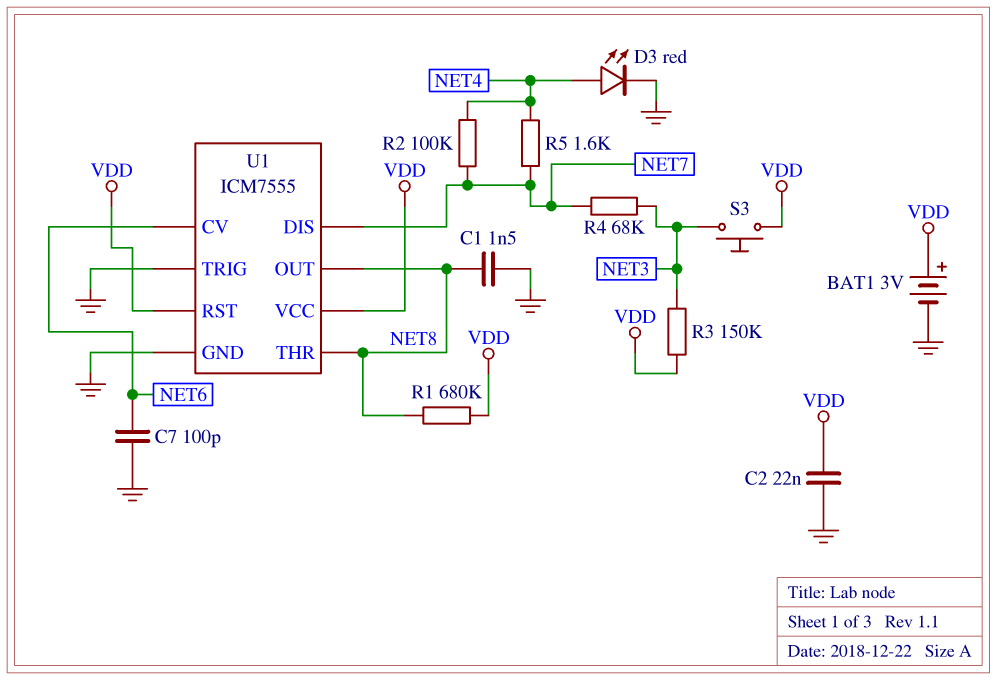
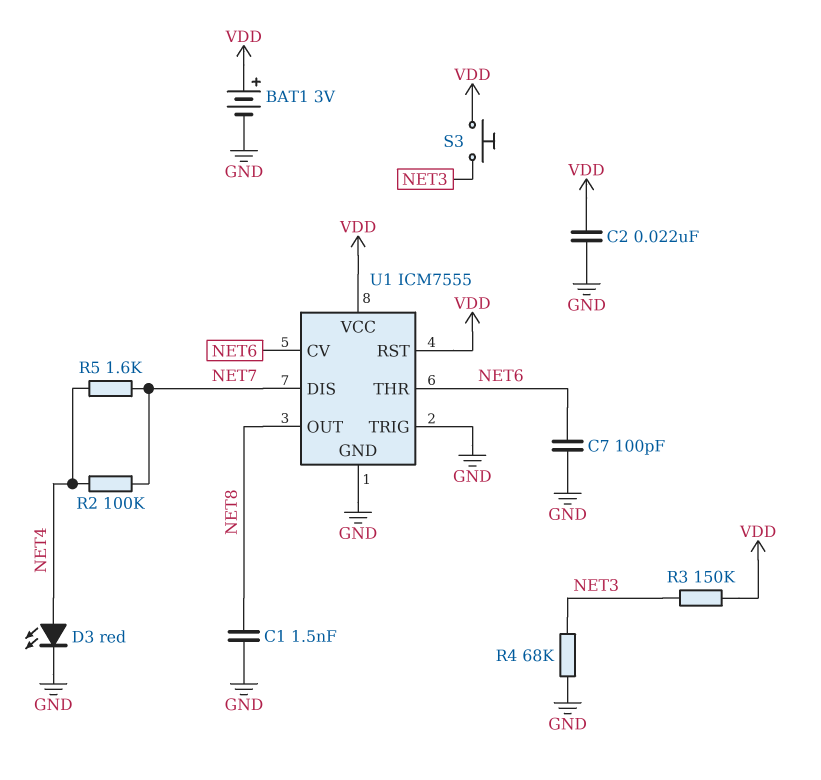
R1: 680k (NET8, VDD) -> none
R4: 68k (NET3, NET7) -> 68k (GND, NET3)
U1 pin THR: NET8 -> NET6

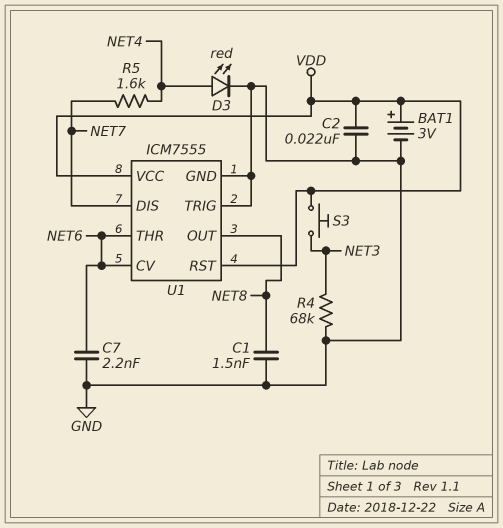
C7: 100pF (GND, NET6) -> 2.2nF (GND, NET6)
R2: 100k (NET4, NET7) -> none
R3: 150k (NET3, VDD) -> none

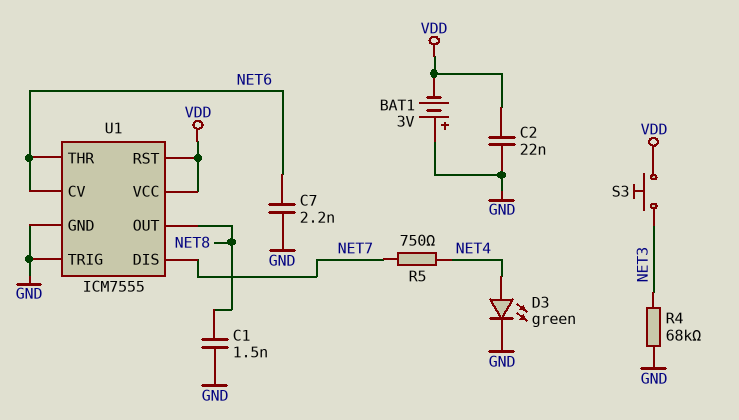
BAT1: 3V (plus VDD, minus GND) -> 3V (plus GND, minus VDD)
D3: LED red (A NET4, K GND) -> LED green (A NET4, K GND)
R5: 1.6k (NET4, NET7) -> 750 (NET4, NET7)

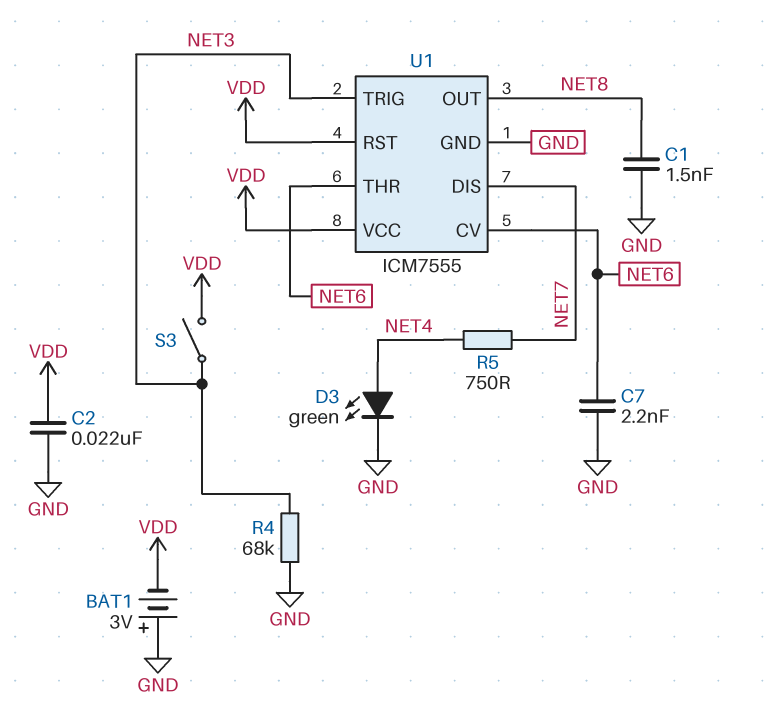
S3: button (NET3, VDD) -> switch (NET3, VDD)
U1 pin TRIG: GND -> NET3

